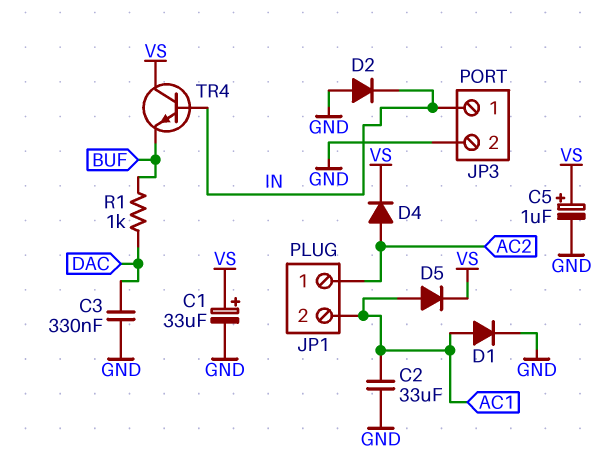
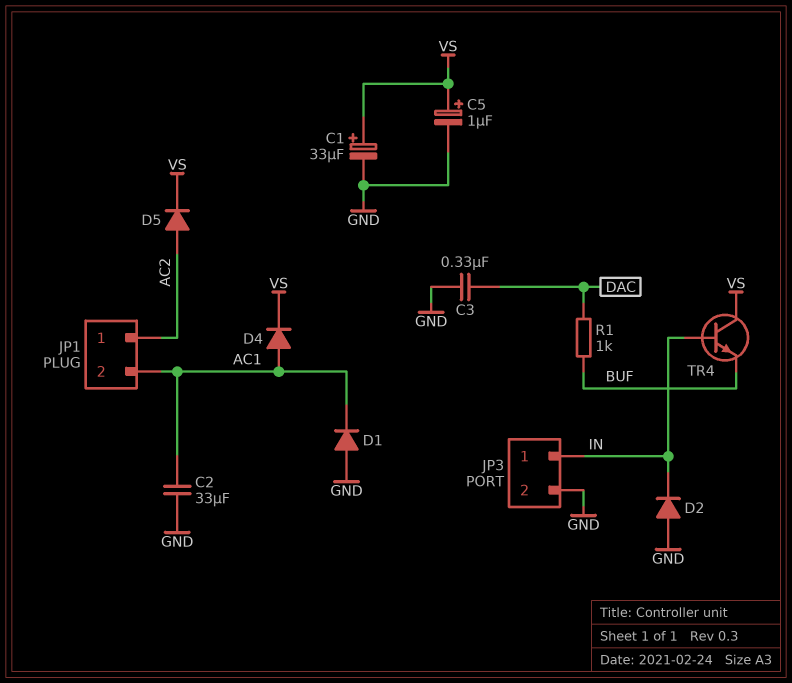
D1: diode (A AC1, K GND) -> diode (A GND, K AC1)
D4: diode (A AC2, K VS) -> diode (A AC1, K VS)
D5: diode (A AC1, K VS) -> diode (A AC2, K VS)

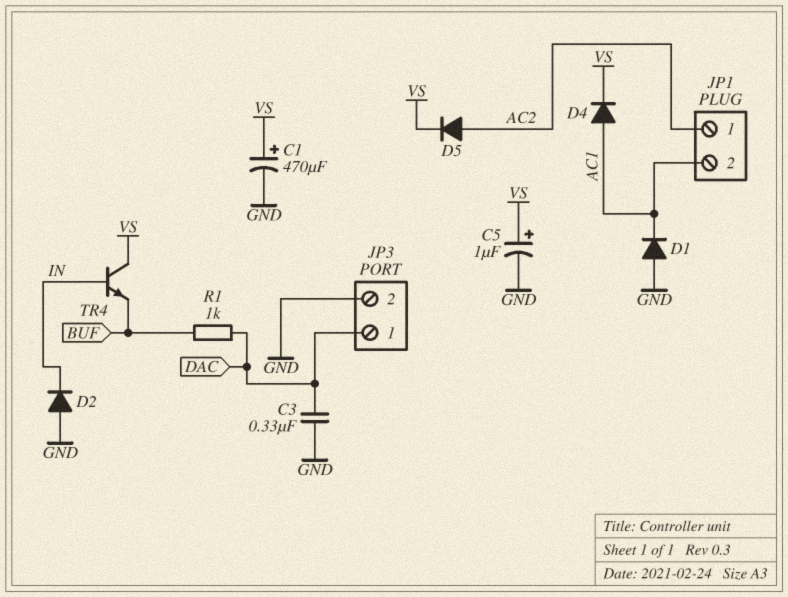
C1: 33uF (plus VS, minus GND) -> 470uF (plus VS, minus GND)
C2: 33uF (AC1, GND) -> none
JP3 pin 1: IN -> DAC

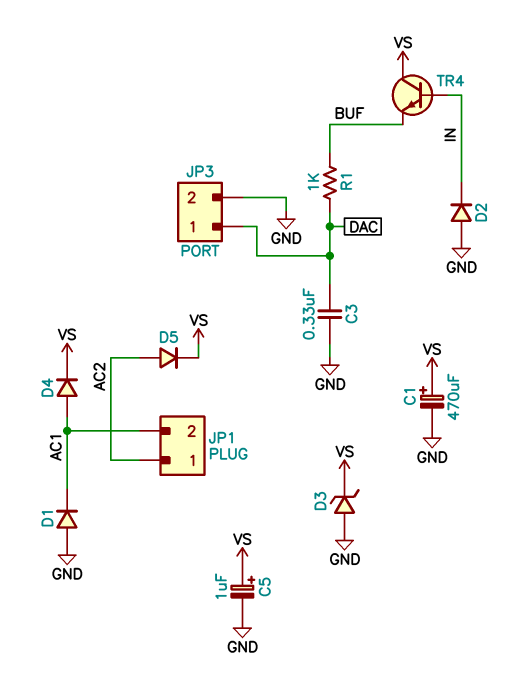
D3: none -> zener (A GND, K VS)

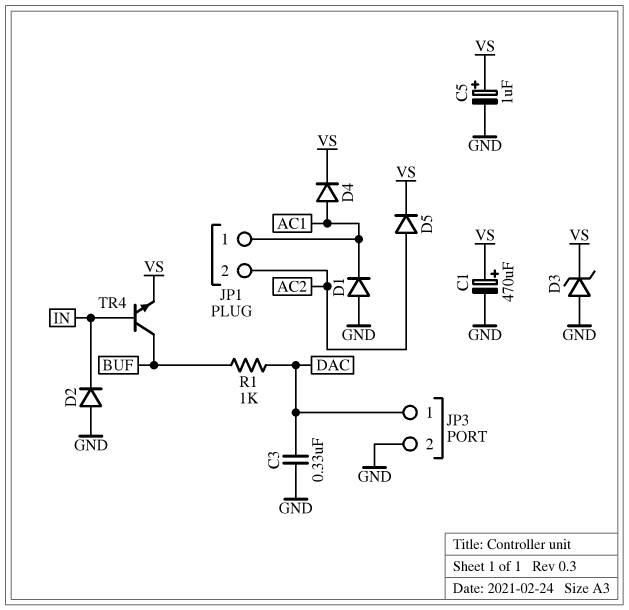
JP1 pin 1: AC2 -> AC1
JP1 pin 2: AC1 -> AC2
TR4: NPN (B IN, C VS, E BUF) -> NPN (B IN, C BUF, E VS)

